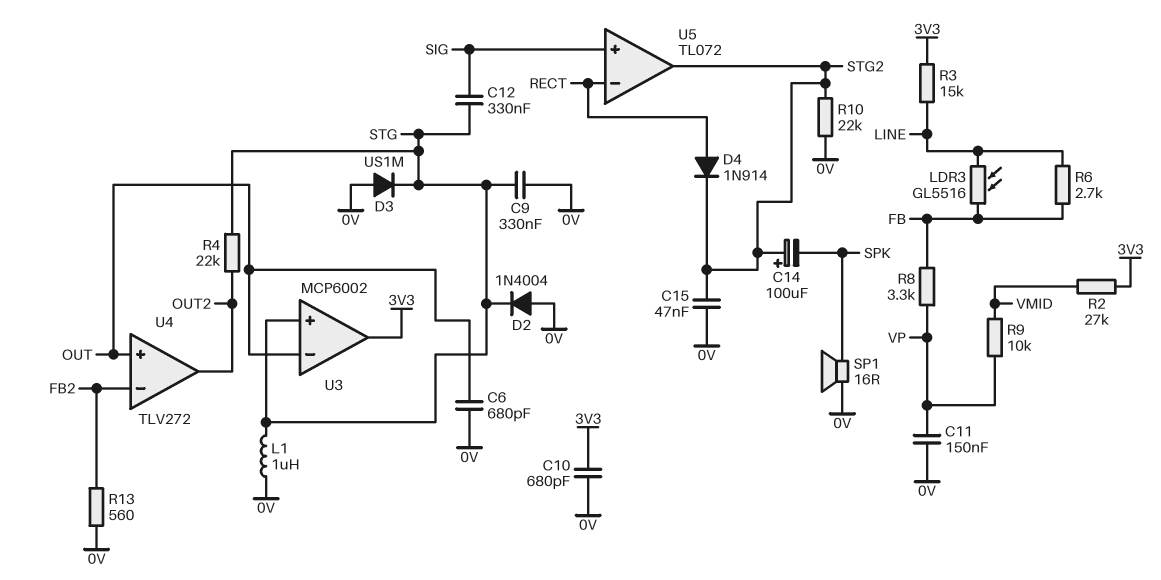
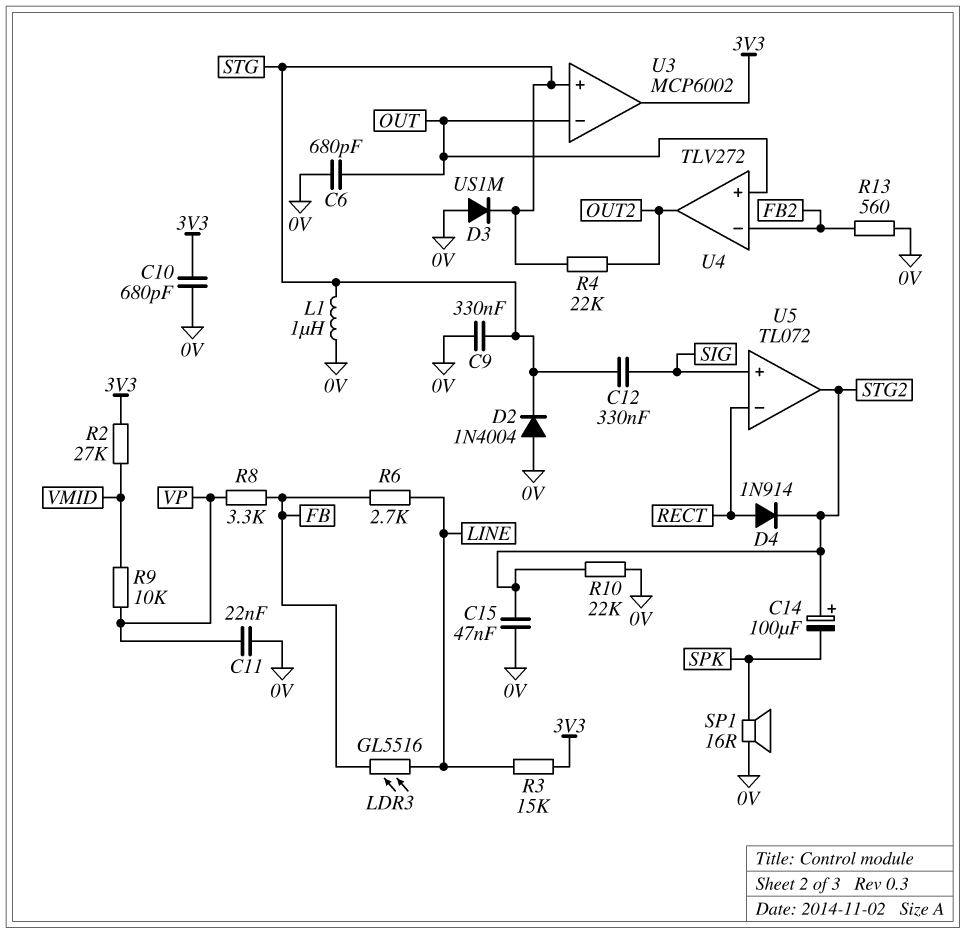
C11: 150nF (0V, VP) -> 22nF (0V, VP)

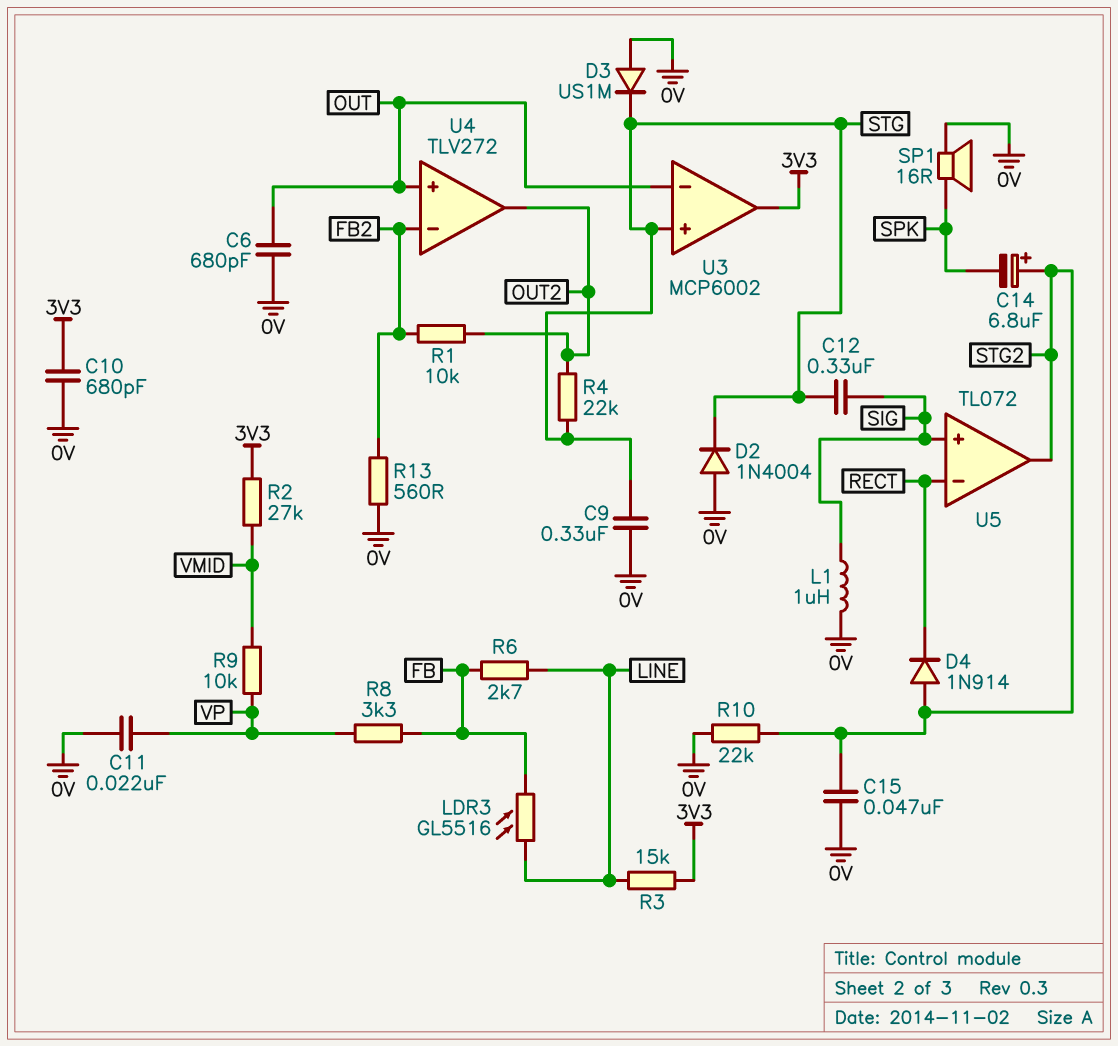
C14: 100uF (plus STG2, minus SPK) -> 6.8uF (plus STG2, minus SPK)
D4: diode 1N914 (A RECT, K STG2) -> diode 1N914 (A STG2, K RECT)
L1: 1uH (0V, STG) -> 1uH (0V, SIG)
R1: none -> 10k (FB2, OUT2)

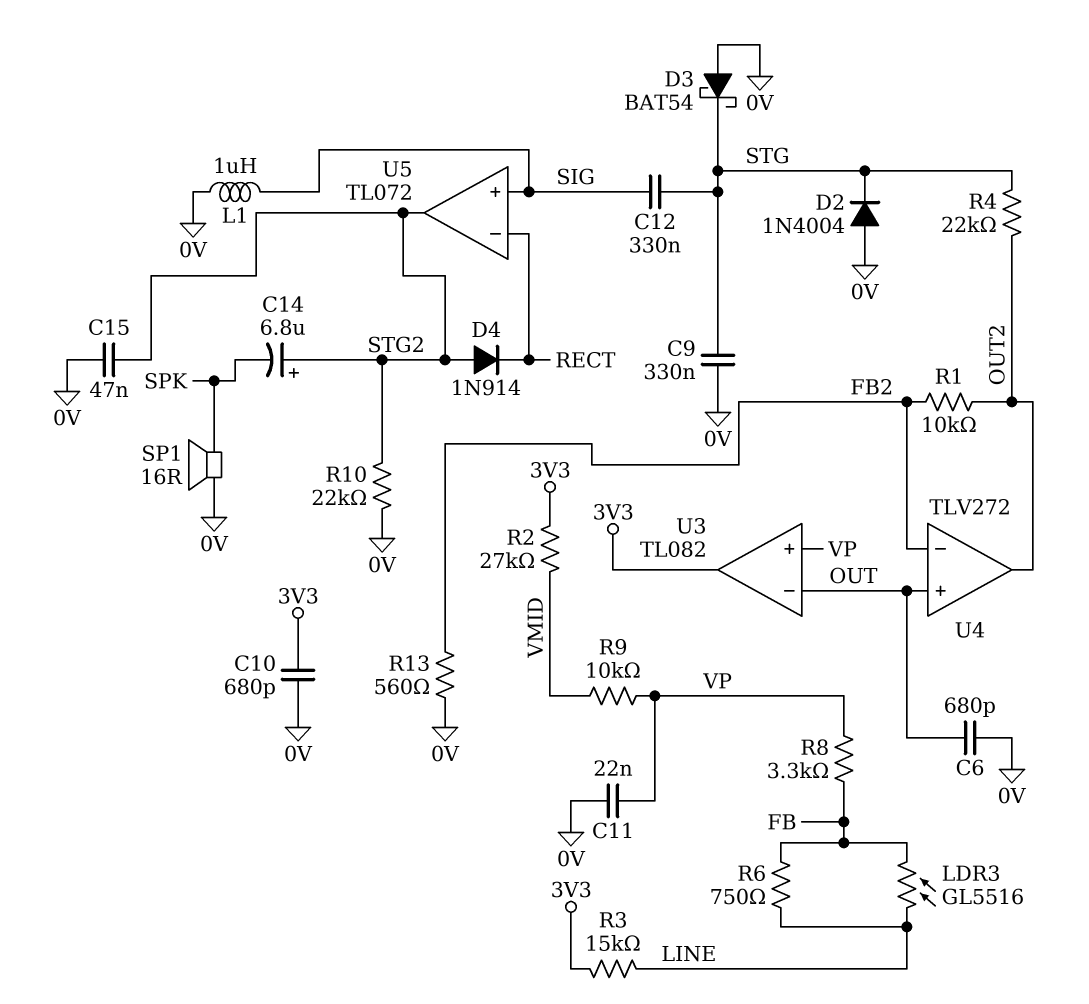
D3: diode US1M (A 0V, K STG) -> schottky BAT54 (A 0V, K STG)
R6: 2.7k (FB, LINE) -> 750 (FB, LINE)
U3: MCP6002 -> TL082
U3 pin in+: STG -> VP

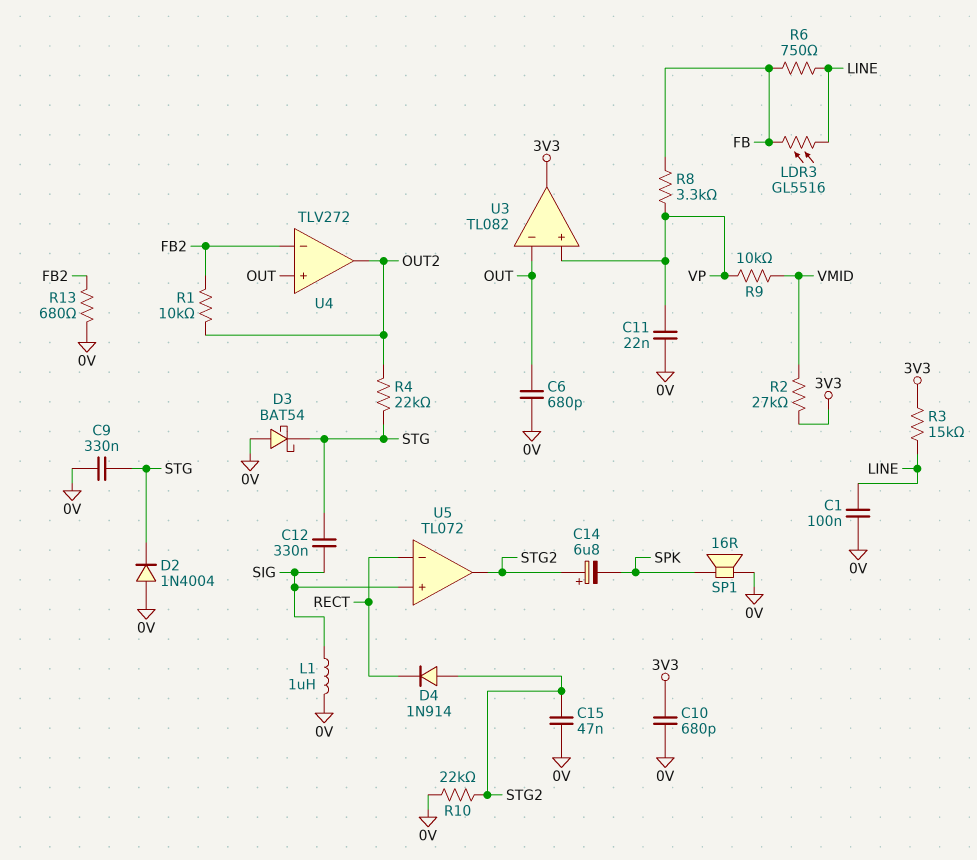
C1: none -> 100nF (0V, LINE)
R13: 560 (0V, FB2) -> 680 (0V, FB2)

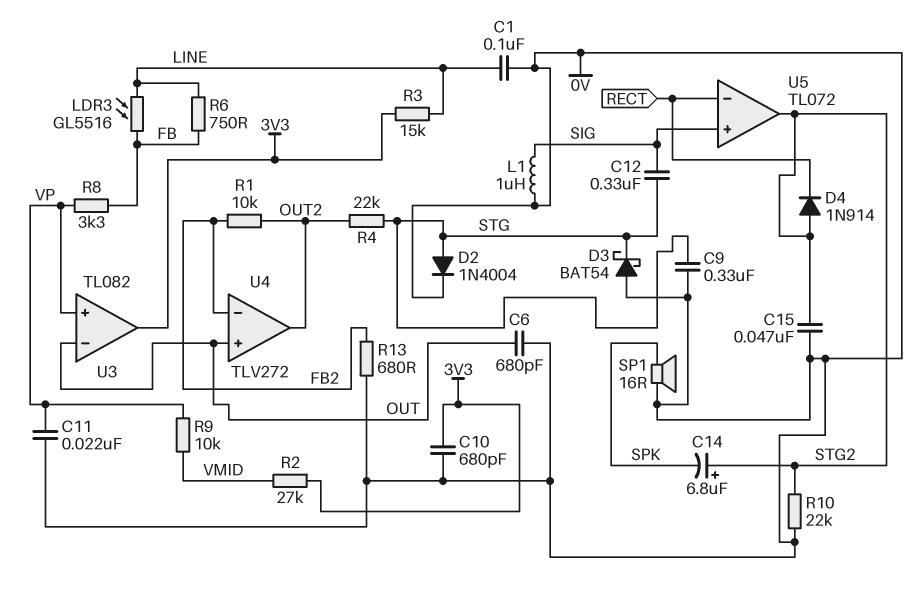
D2: diode 1N4004 (A 0V, K STG) -> diode 1N4004 (A STG, K 0V)

